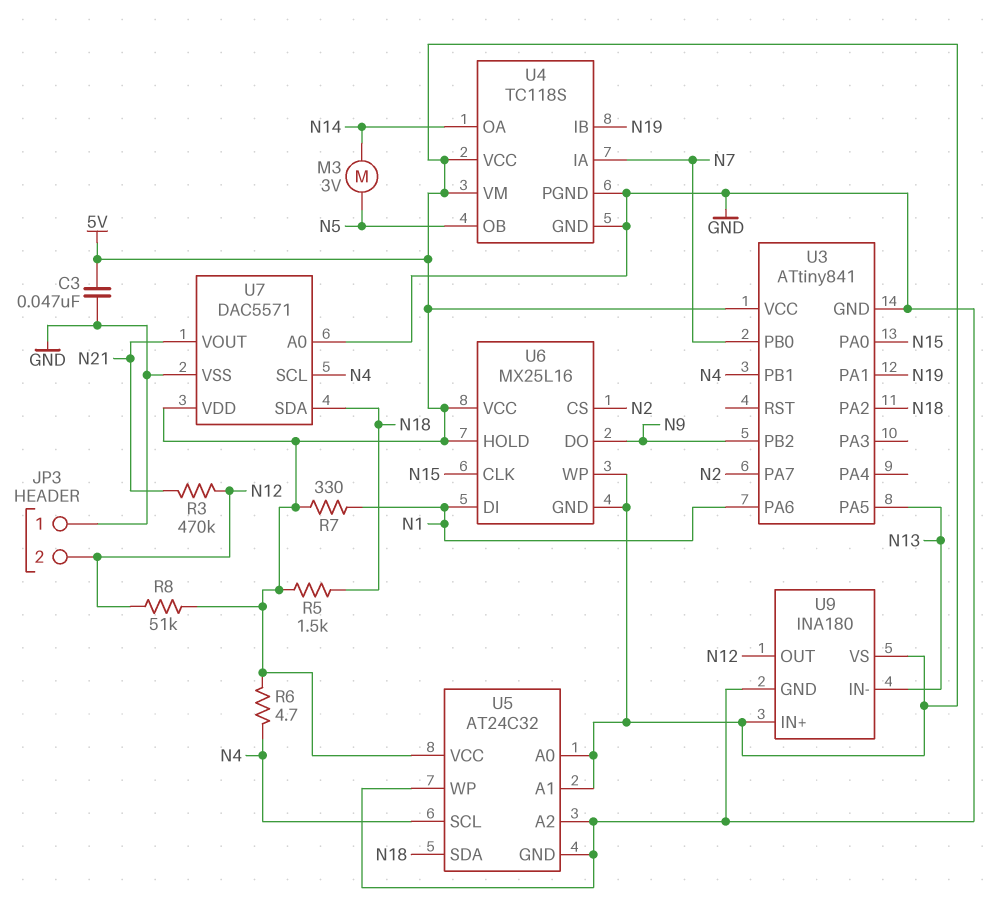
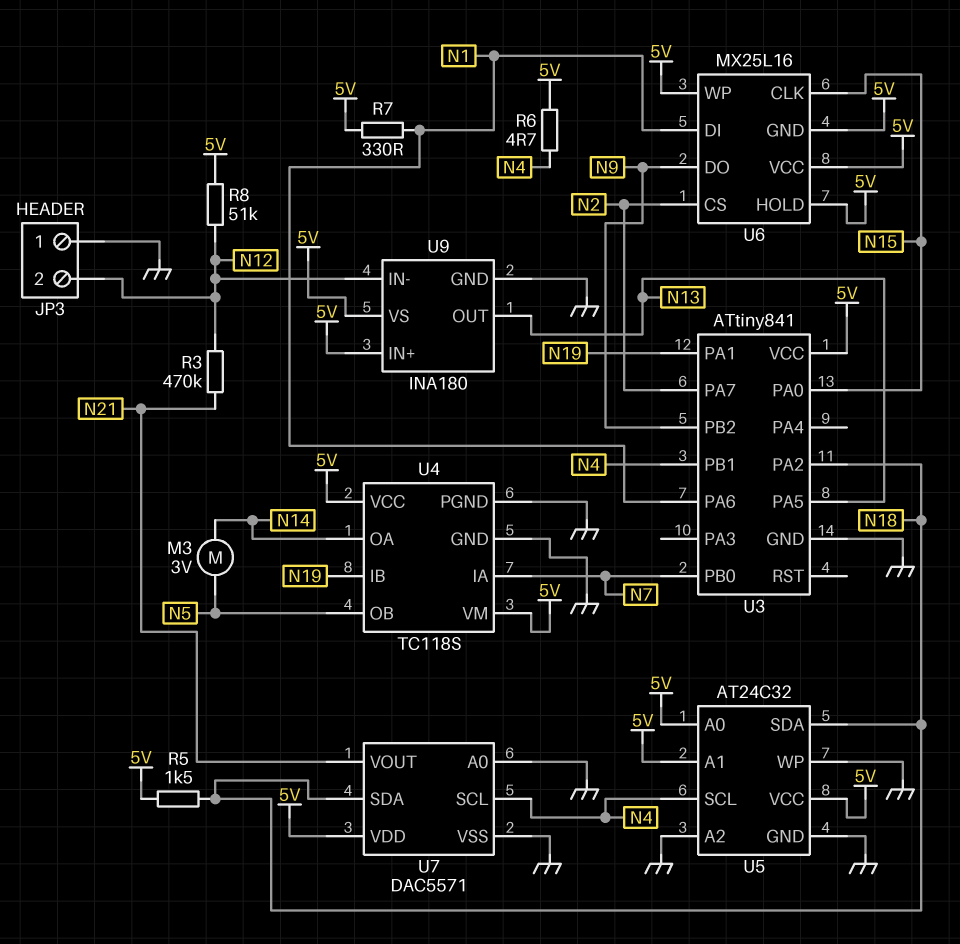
C3: 47nF (5V, GND) -> none
U9 pin IN-: N13 -> N12
U9 pin OUT: N12 -> N13

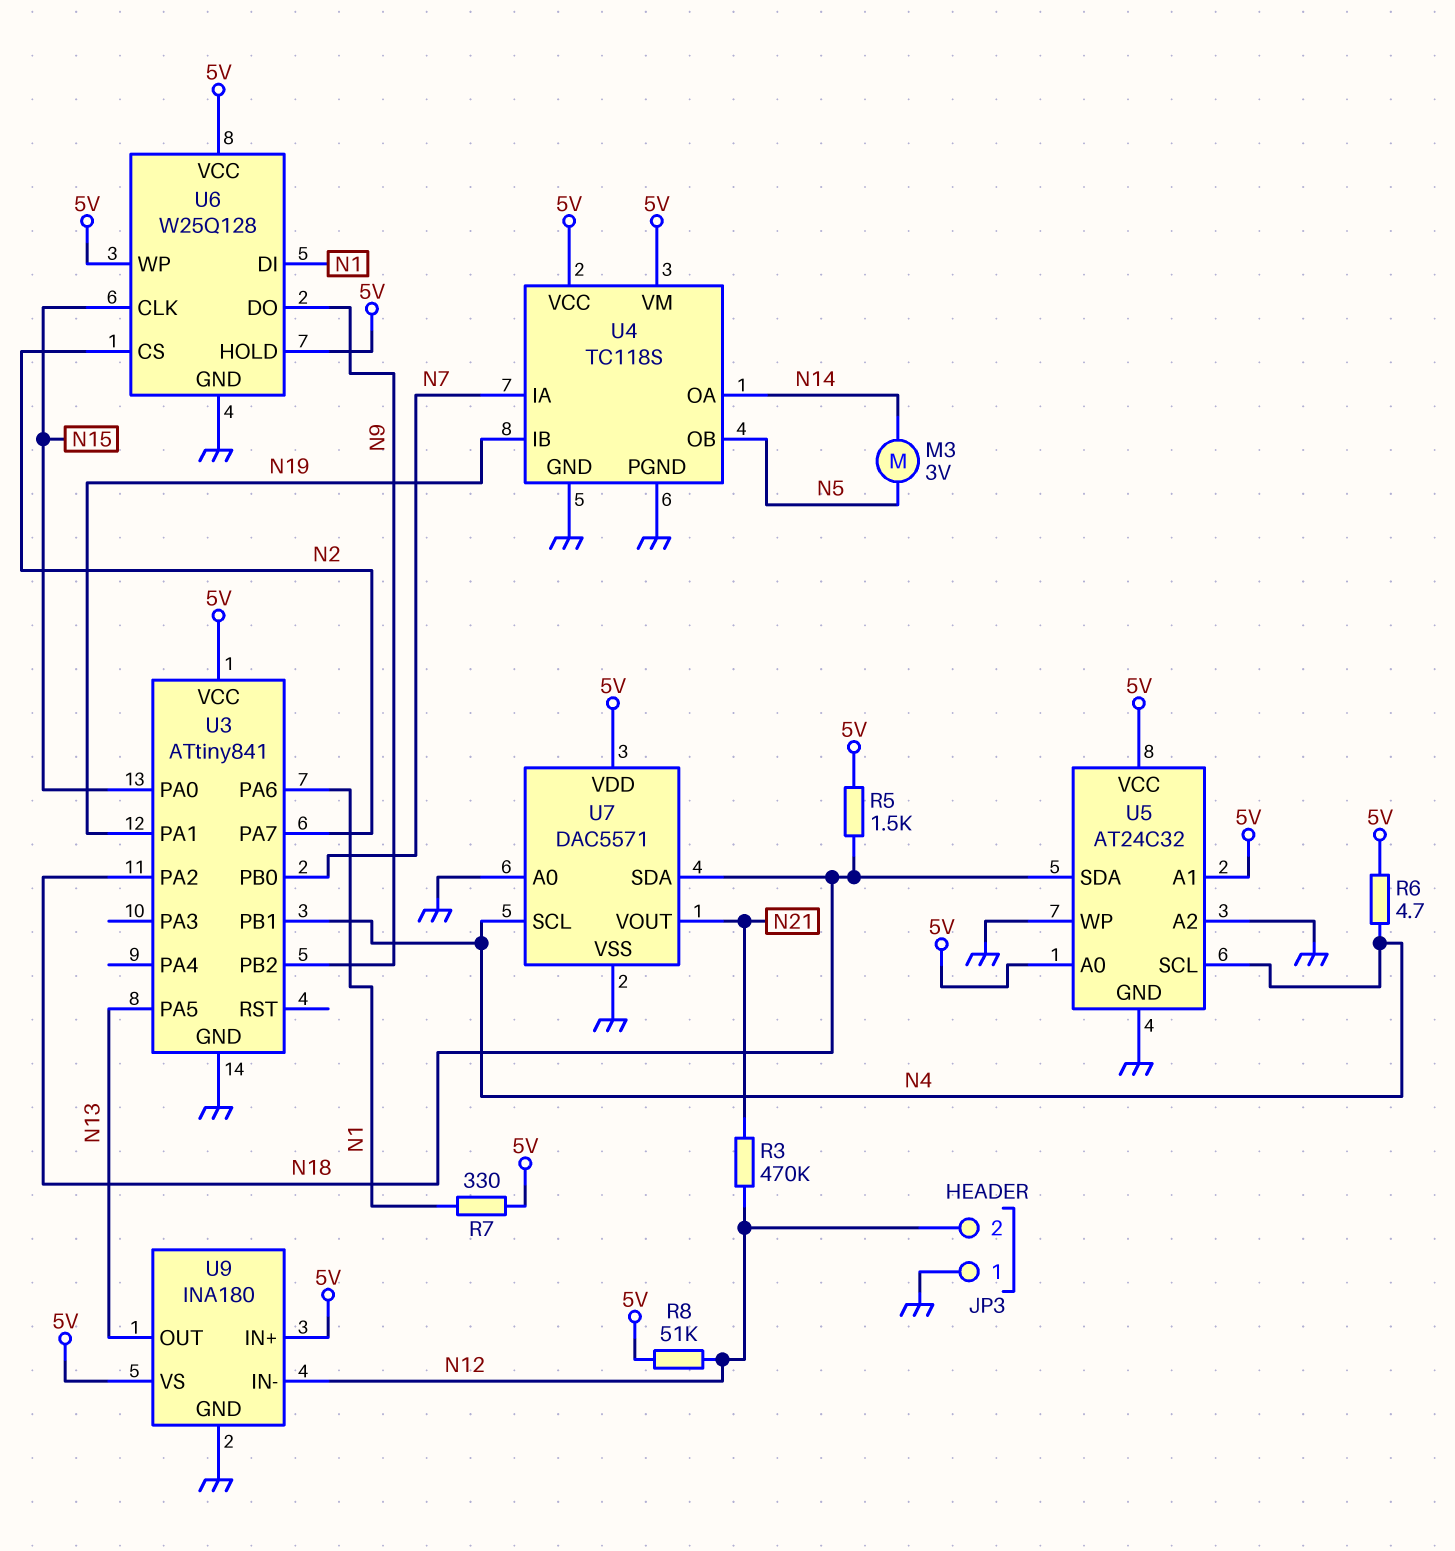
U6: MX25L16 -> W25Q128
U6 pin GND: 5V -> GND

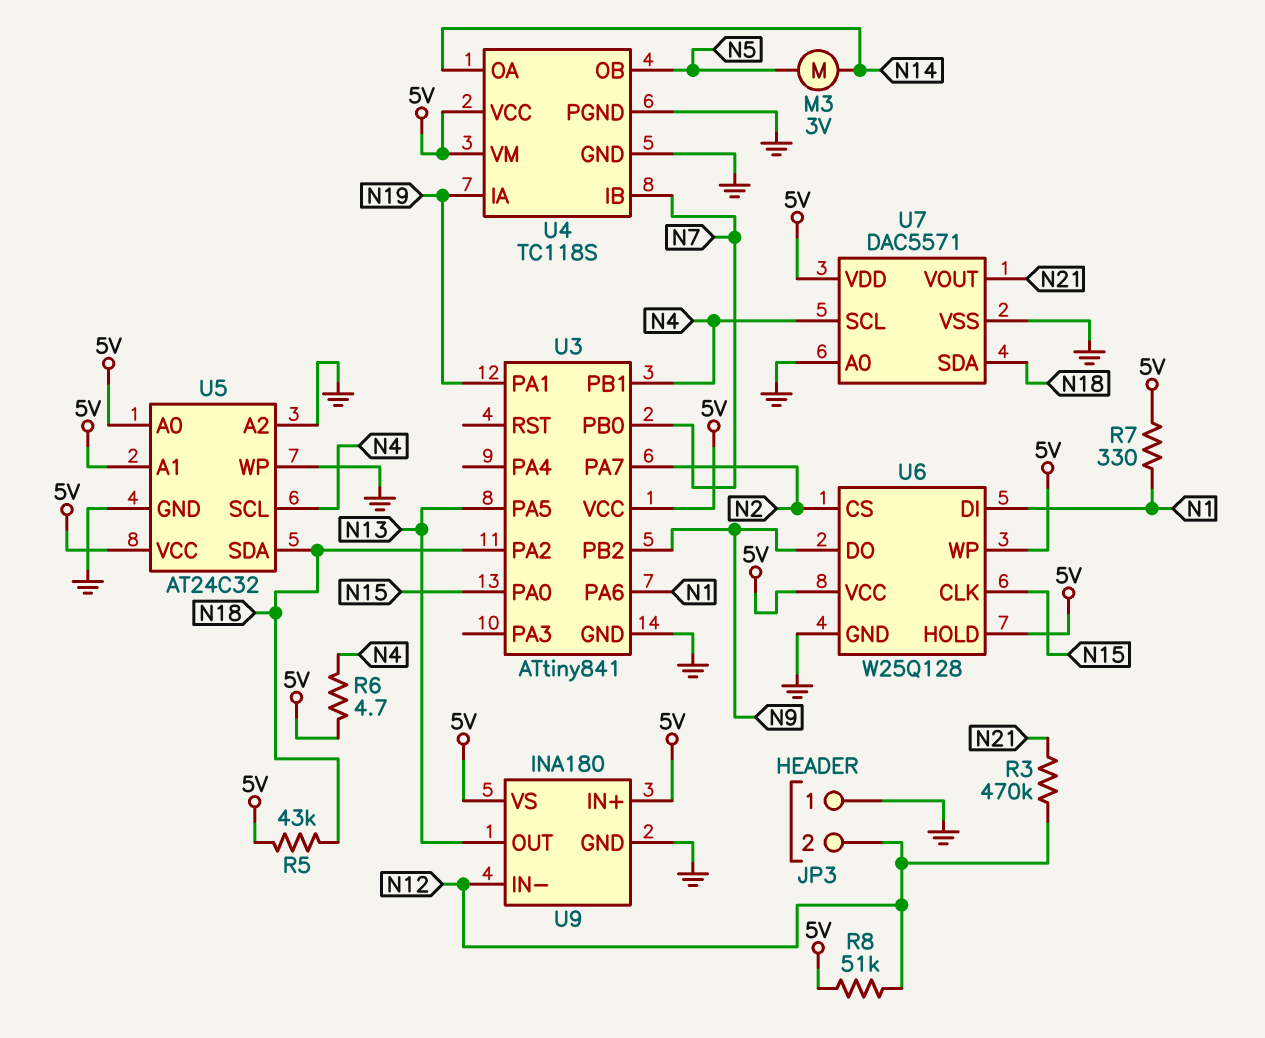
R5: 1.5k (5V, N18) -> 43k (5V, N18)
U4 pin IA: N7 -> N19
U4 pin IB: N19 -> N7

